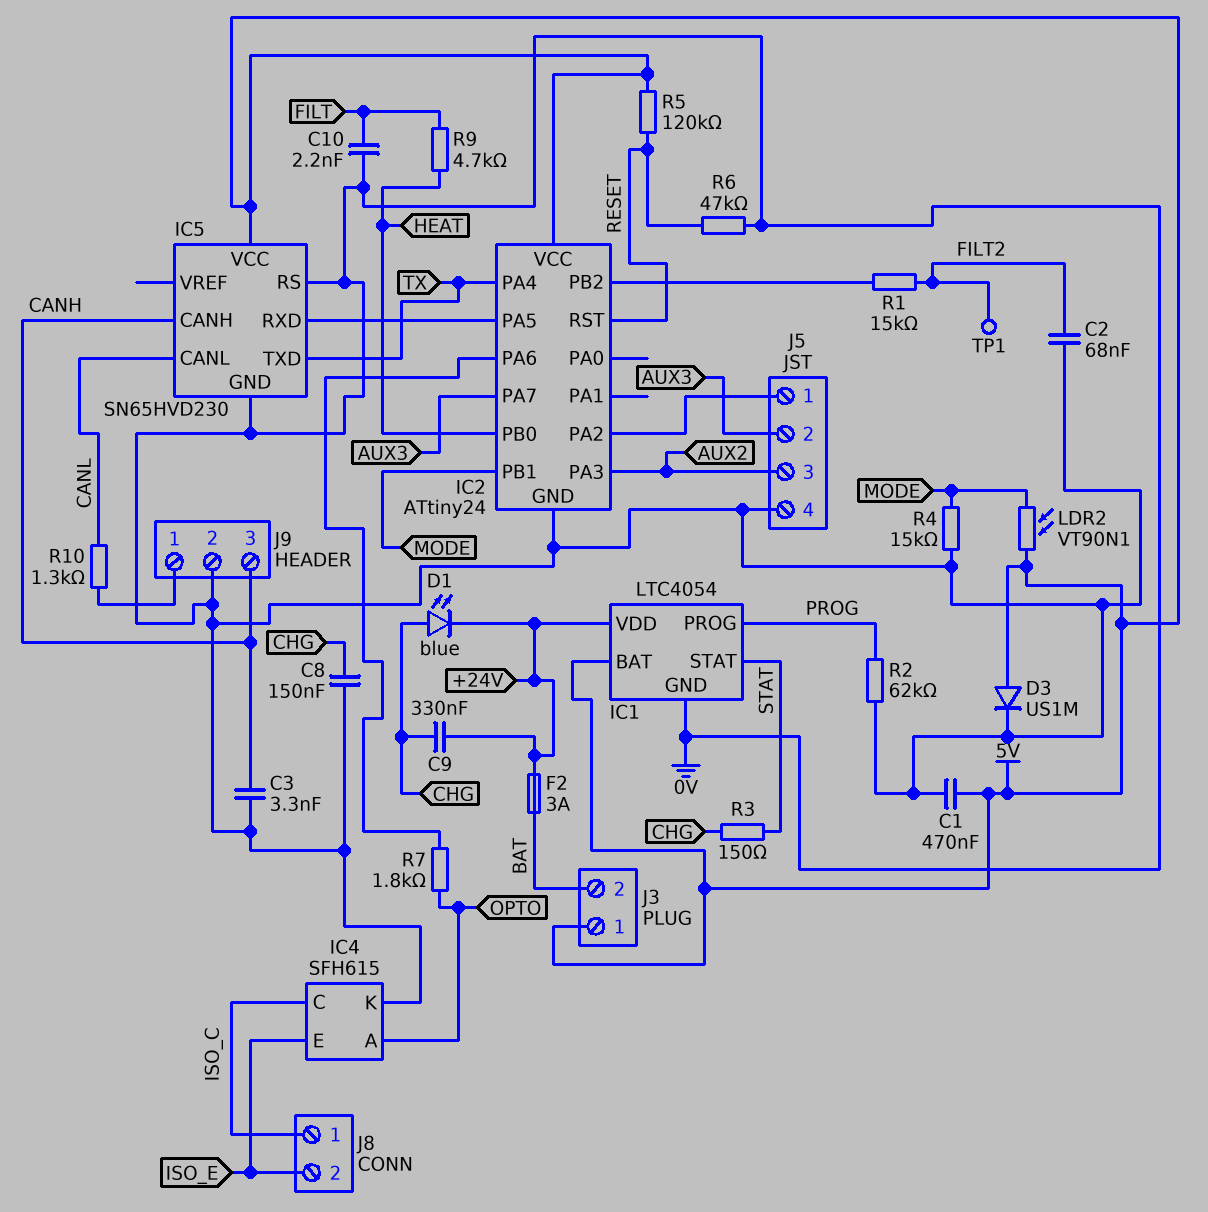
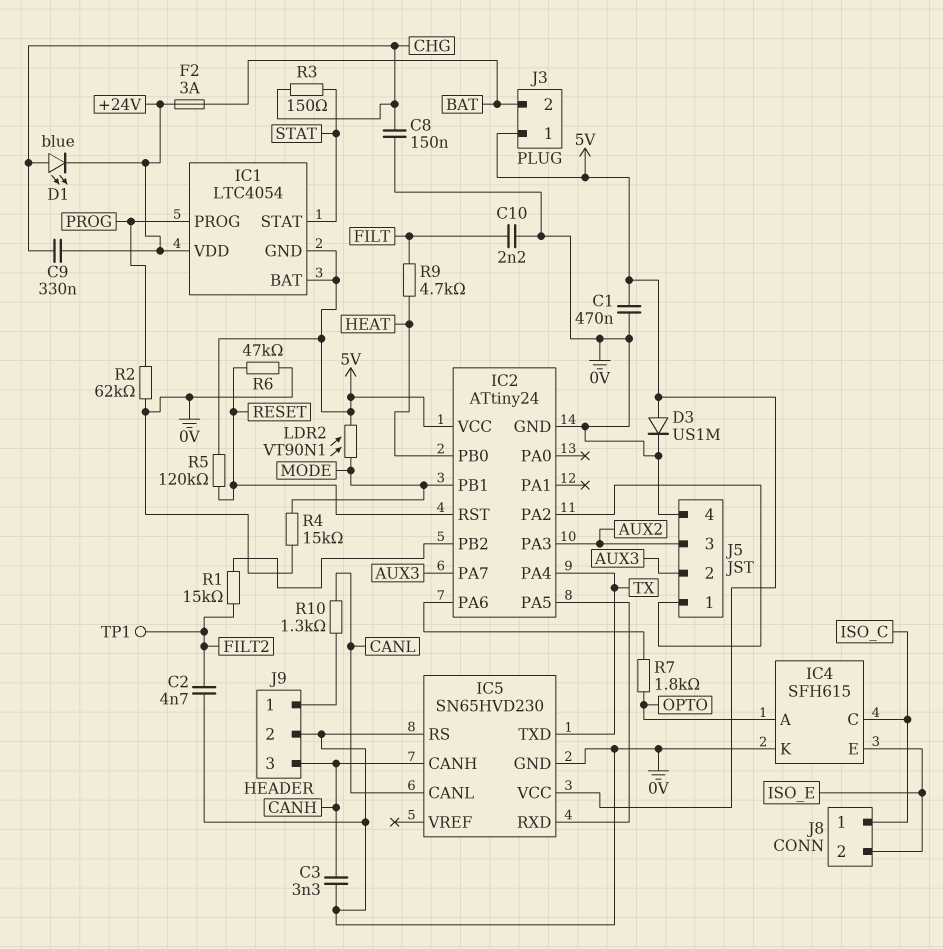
C2: 68nF (0V, FILT2) -> 4.7nF (0V, FILT2)
IC1 pin GND: 0V -> 5V

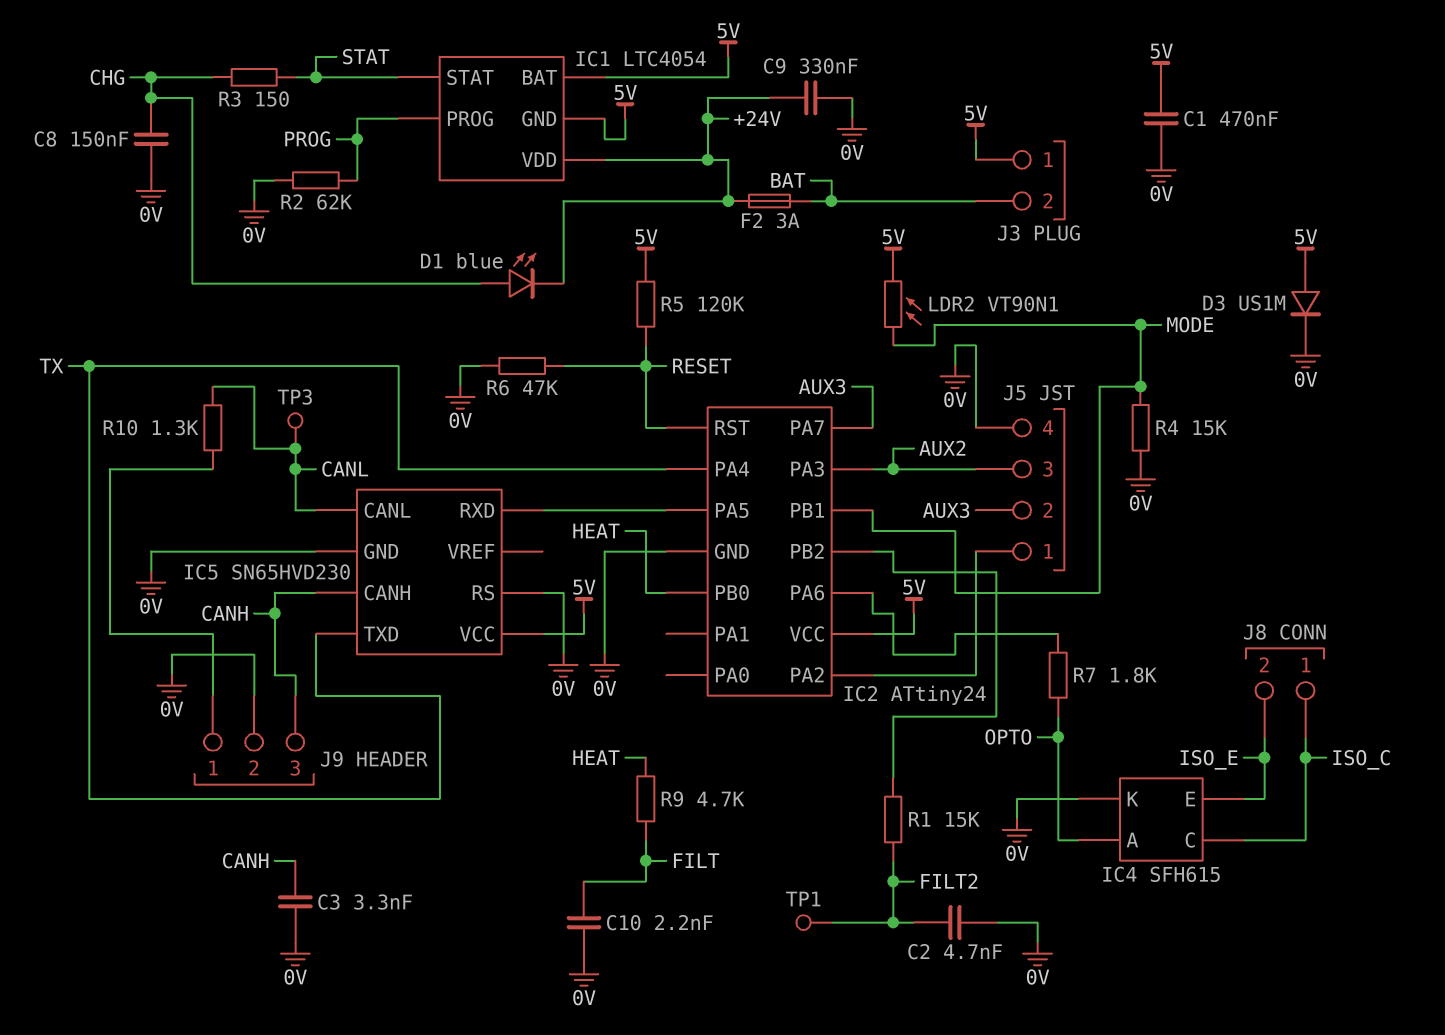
C9: 330nF (+24V, CHG) -> 330nF (+24V, 0V)
TP3: none -> test point (CANL)

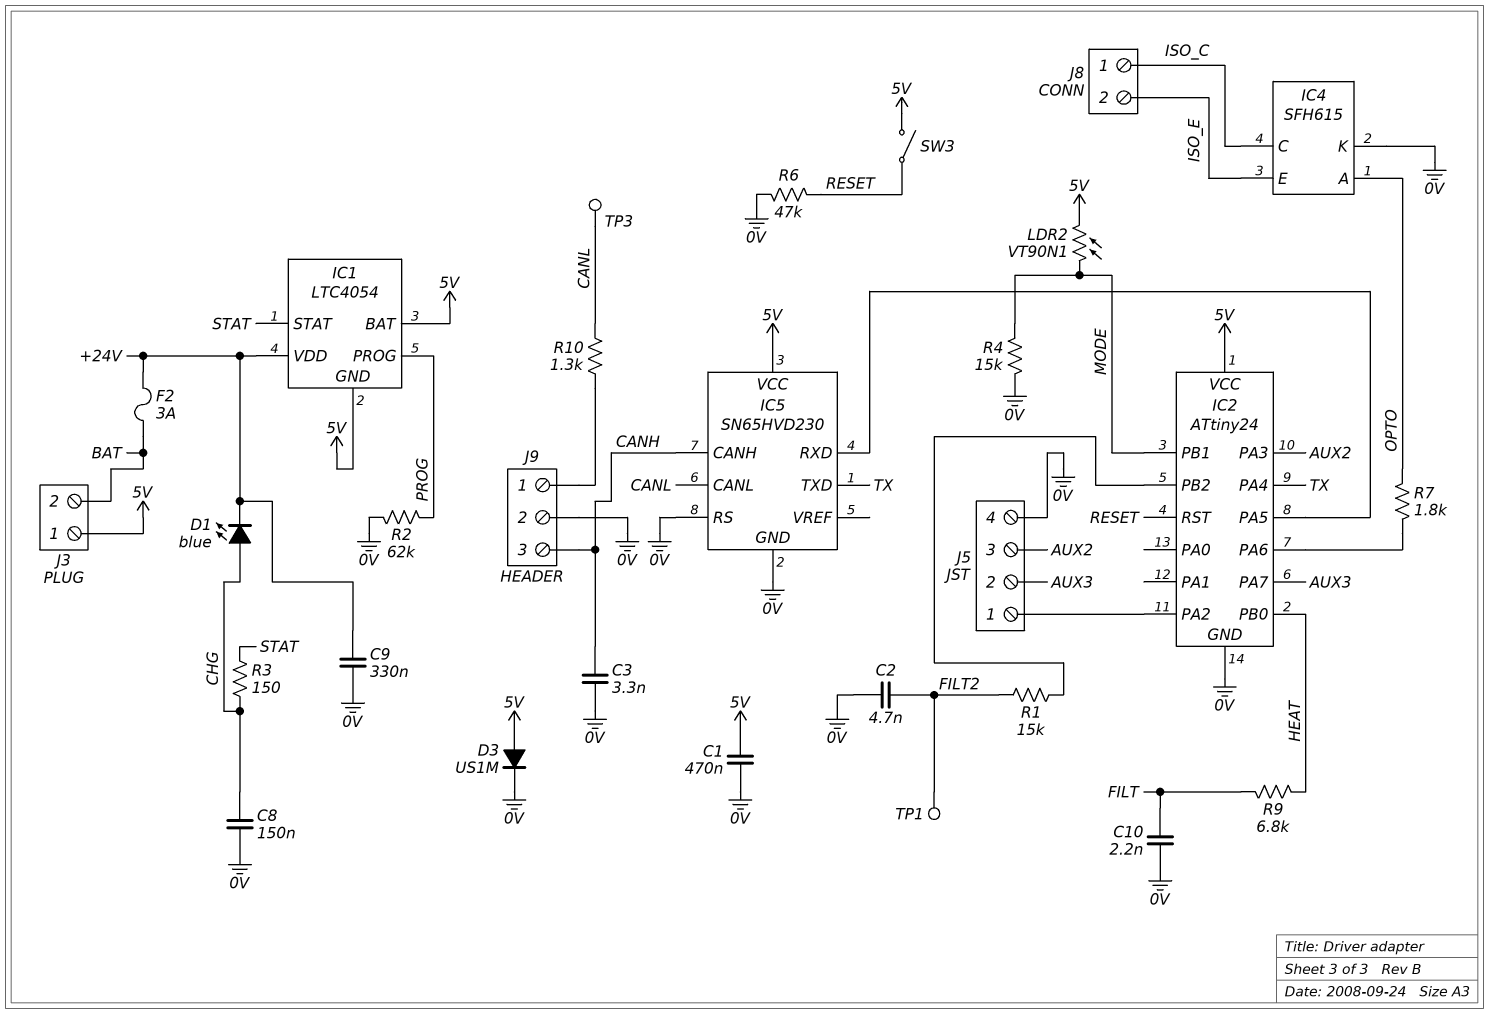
R5: 120k (5V, RESET) -> none
R9: 4.7k (FILT, HEAT) -> 6.8k (FILT, HEAT)
SW3: none -> switch (5V, RESET)

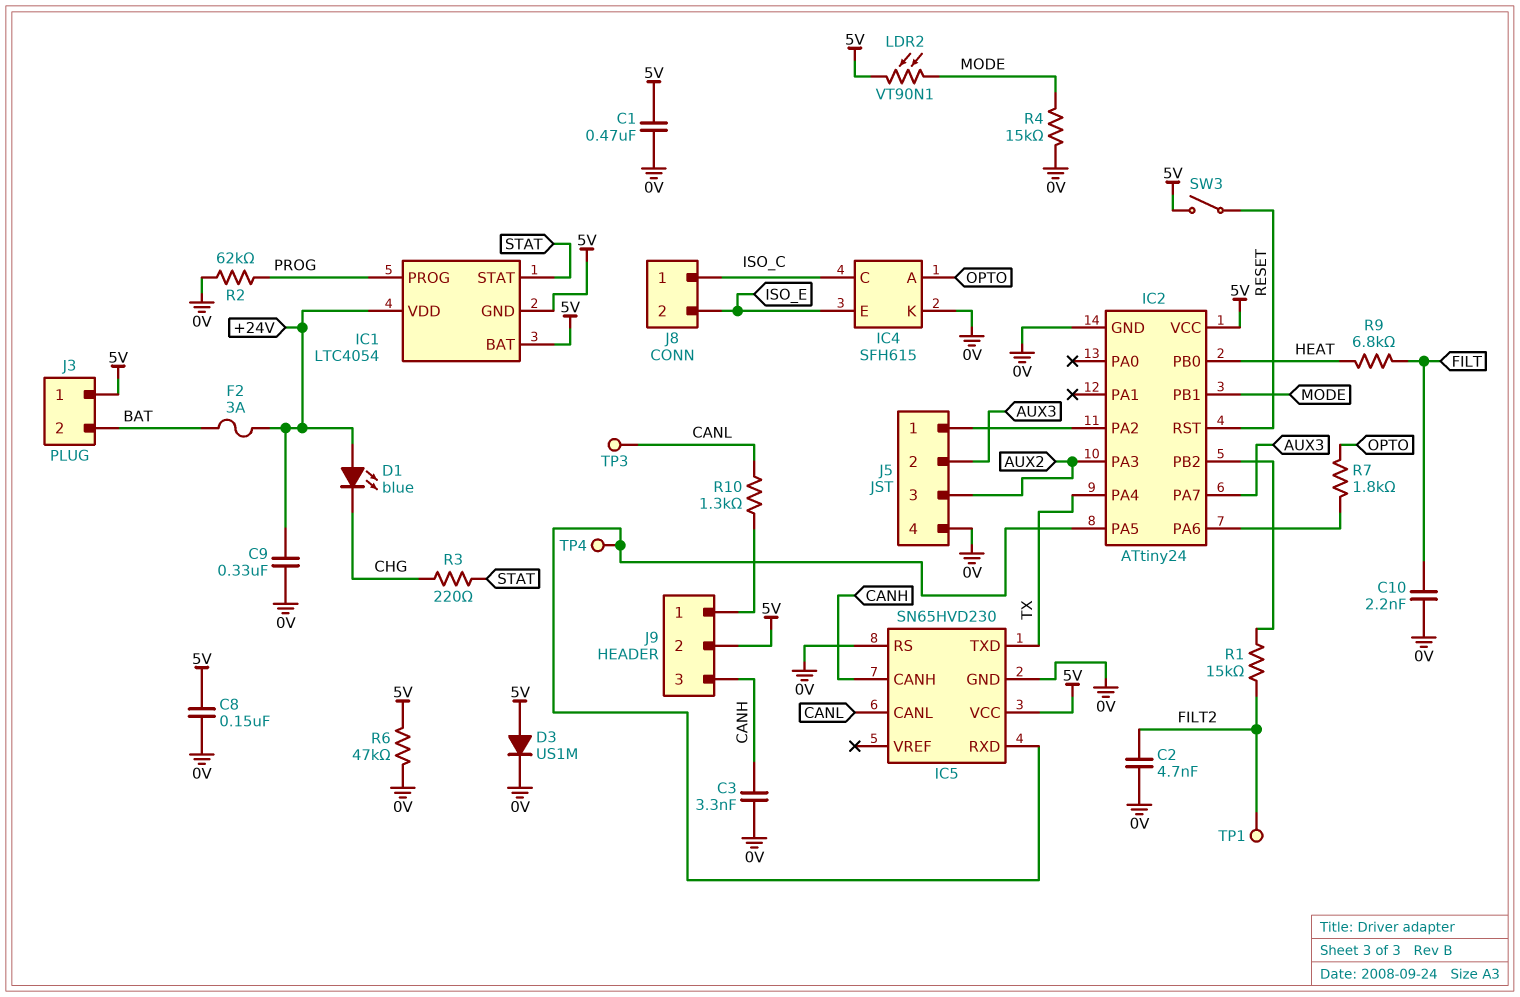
C8: 150nF (0V, CHG) -> 150nF (0V, 5V)
D1: LED blue (A CHG, K +24V) -> LED blue (A +24V, K CHG)
J9 pin 2: 0V -> 5V
R3: 150 (CHG, STAT) -> 220 (CHG, STAT)
R6: 47k (0V, RESET) -> 47k (0V, 5V)
TP4: none -> test point (IC2/PA5)

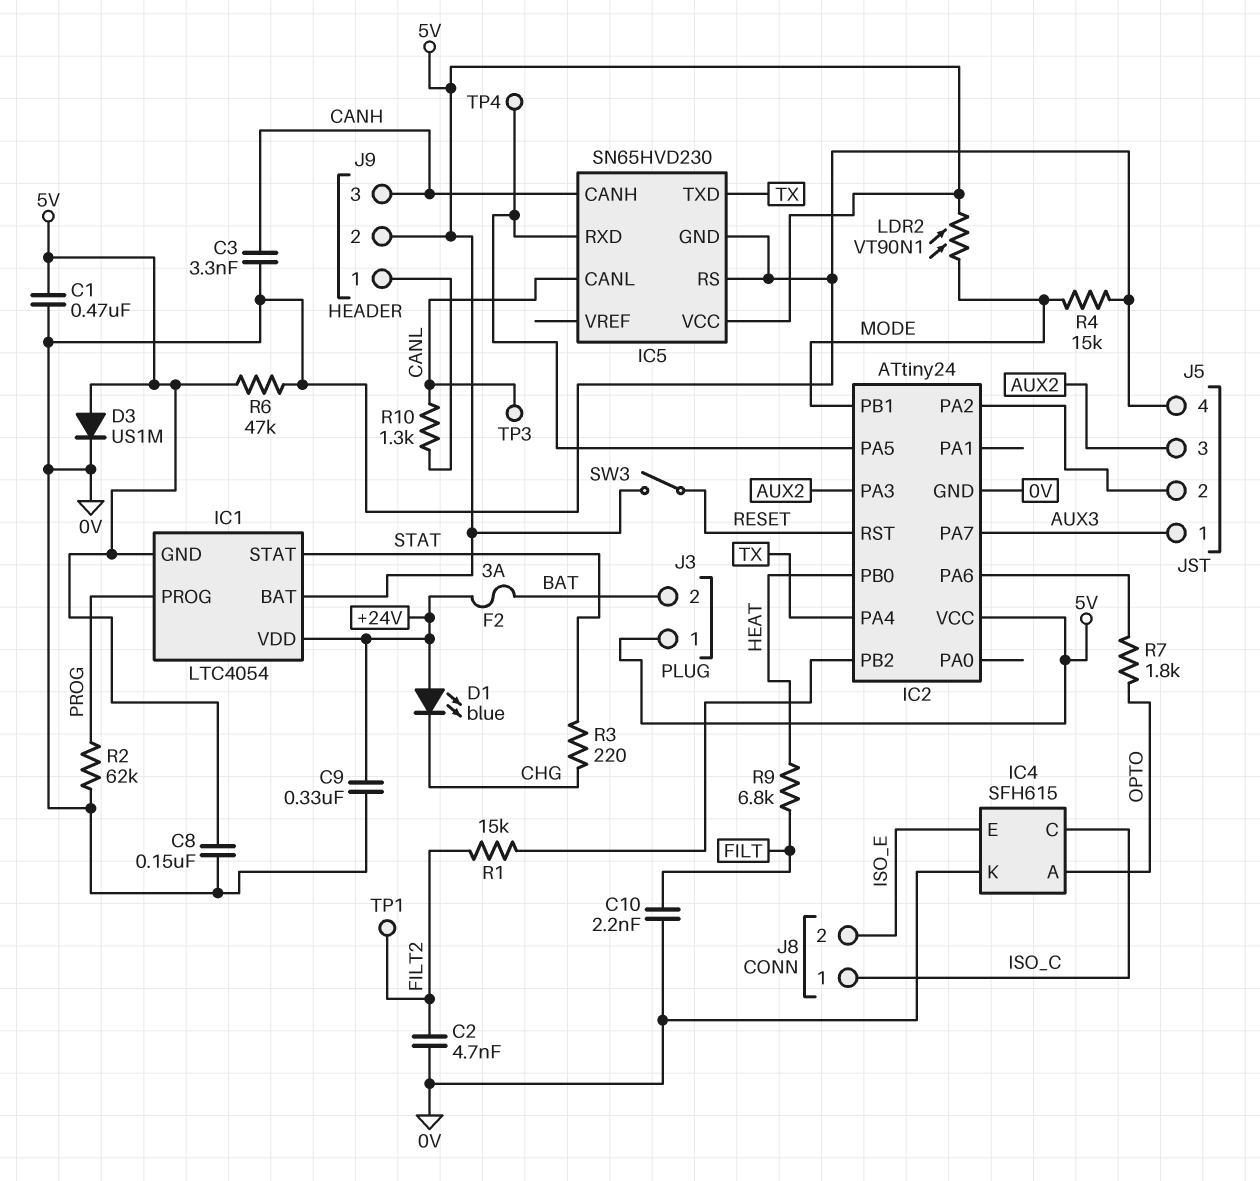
J5 pin 1: IC2/PA2 -> AUX3
J5 pin 2: AUX3 -> IC2/PA2

